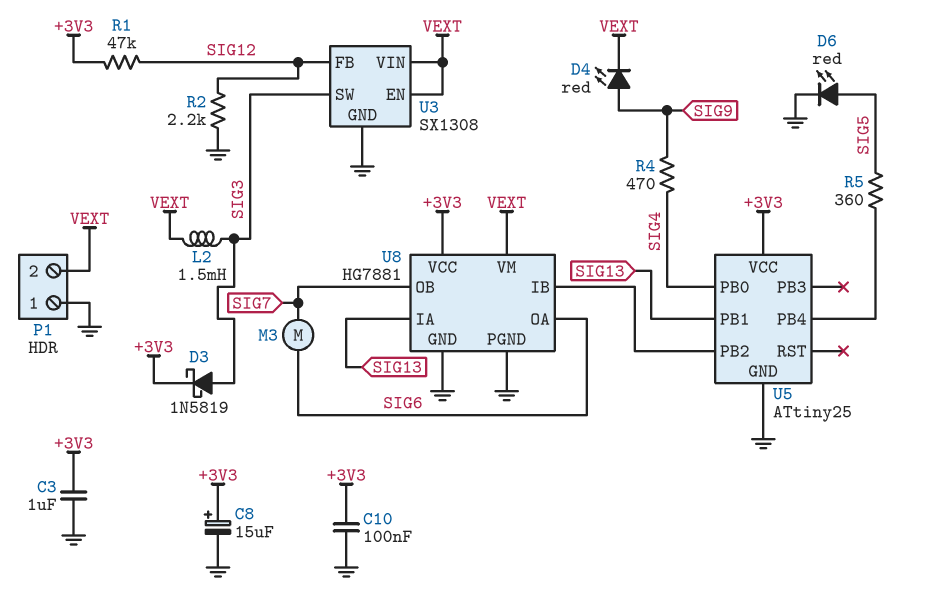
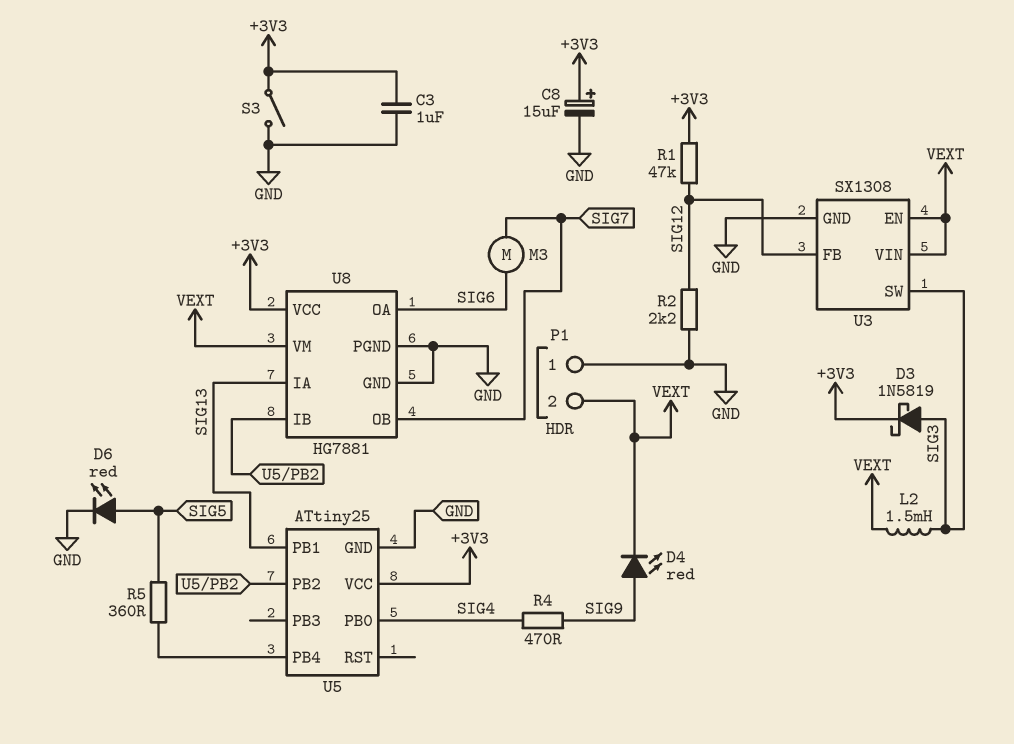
C10: 100nF (+3V3, GND) -> none
S3: none -> switch (+3V3, GND)

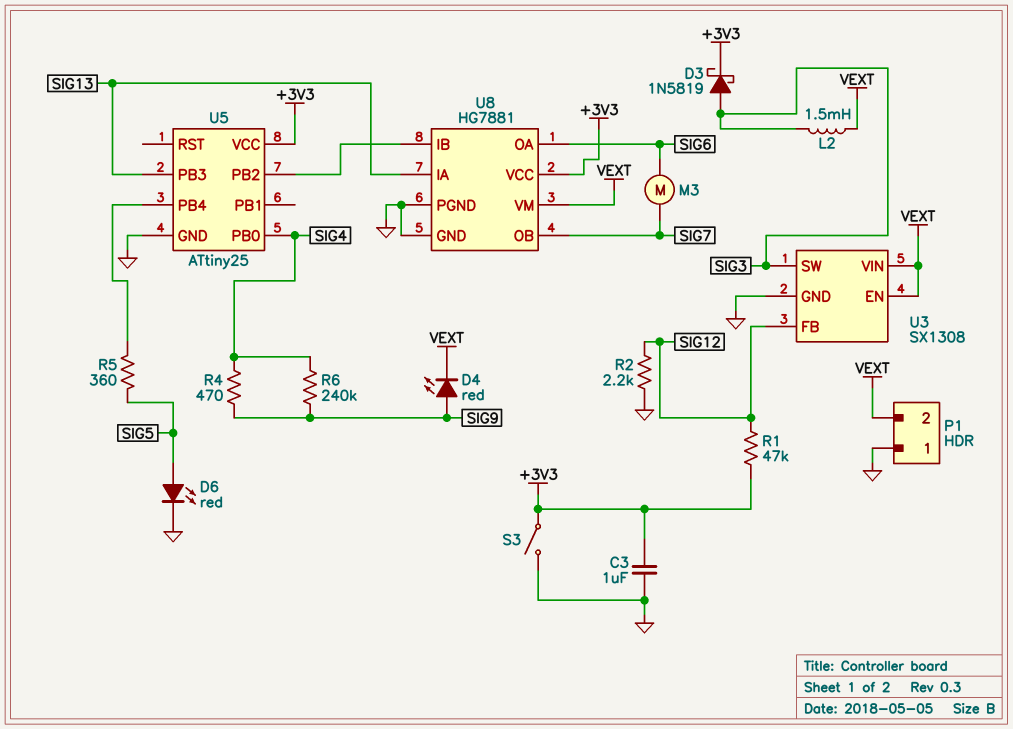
C8: 15uF (plus +3V3, minus GND) -> none
R6: none -> 240k (SIG4, SIG9)
U5 pin PB1: SIG13 -> none
U5 pin PB3: none -> SIG13

